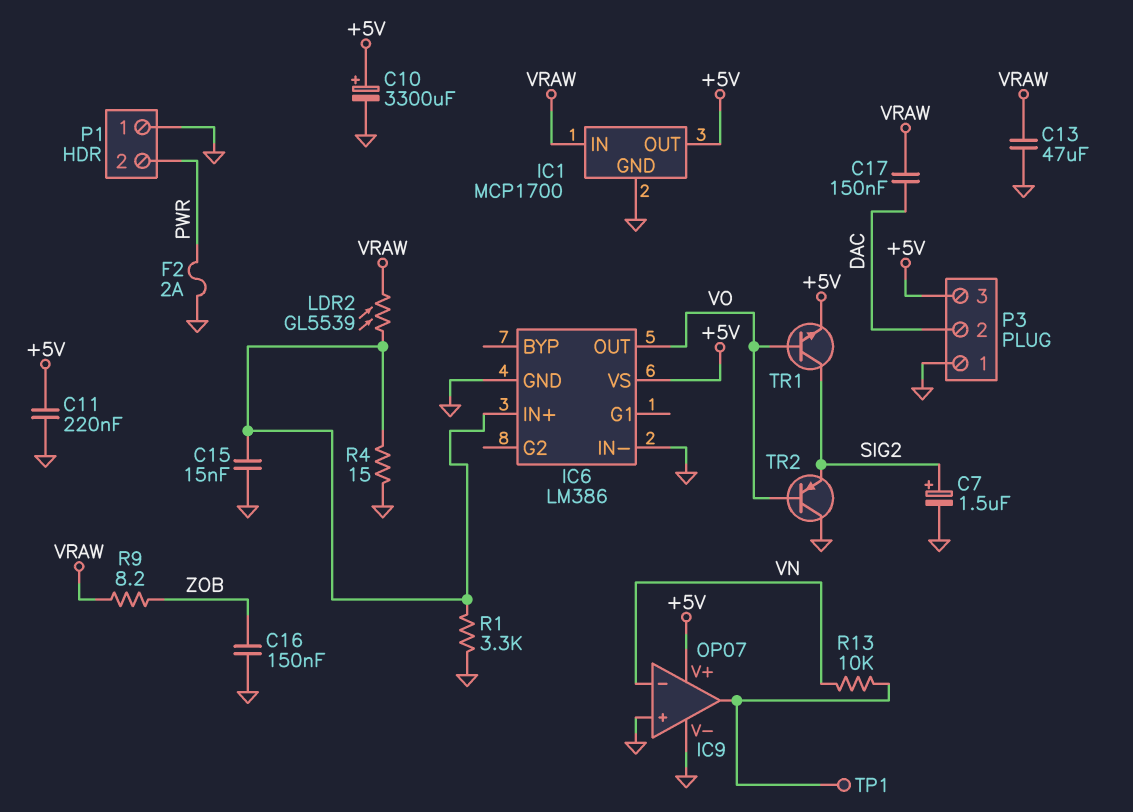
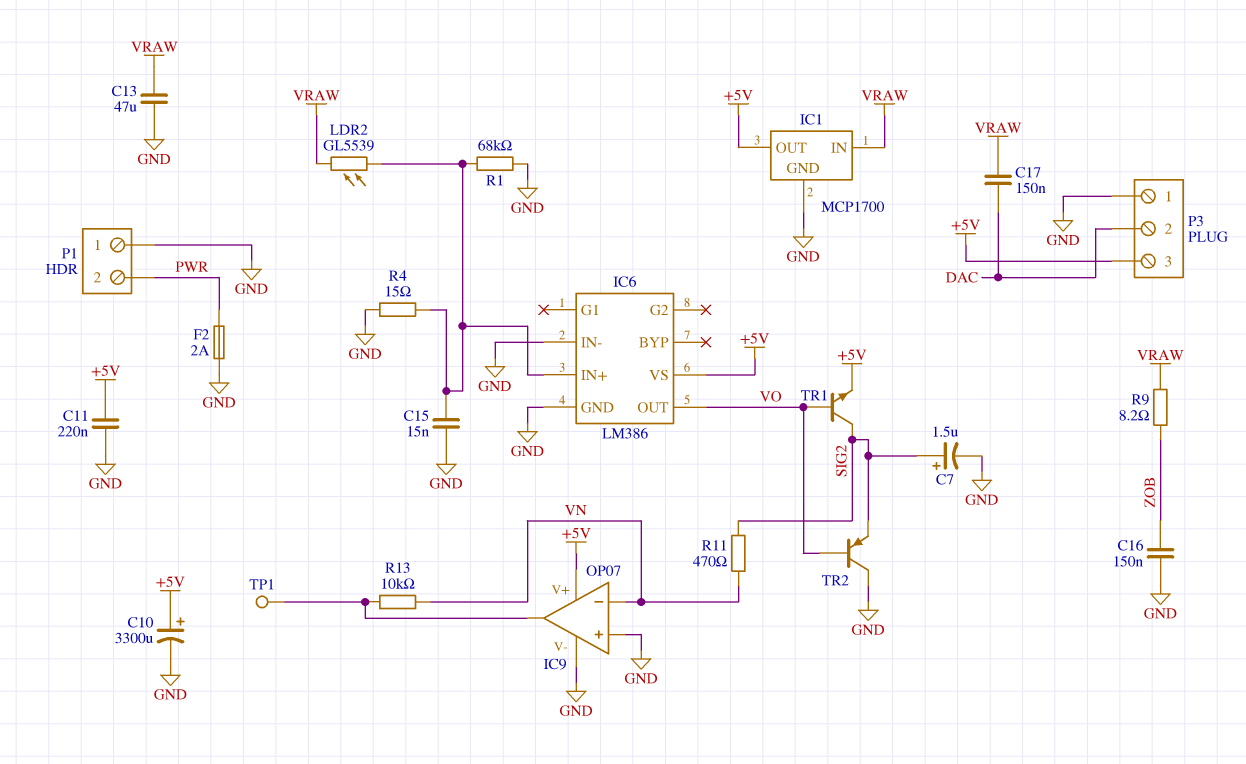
R1: 3.3k (GND, IC6/IN+) -> 68k (GND, IC6/IN+)
R11: none -> 470 (SIG2, VN)

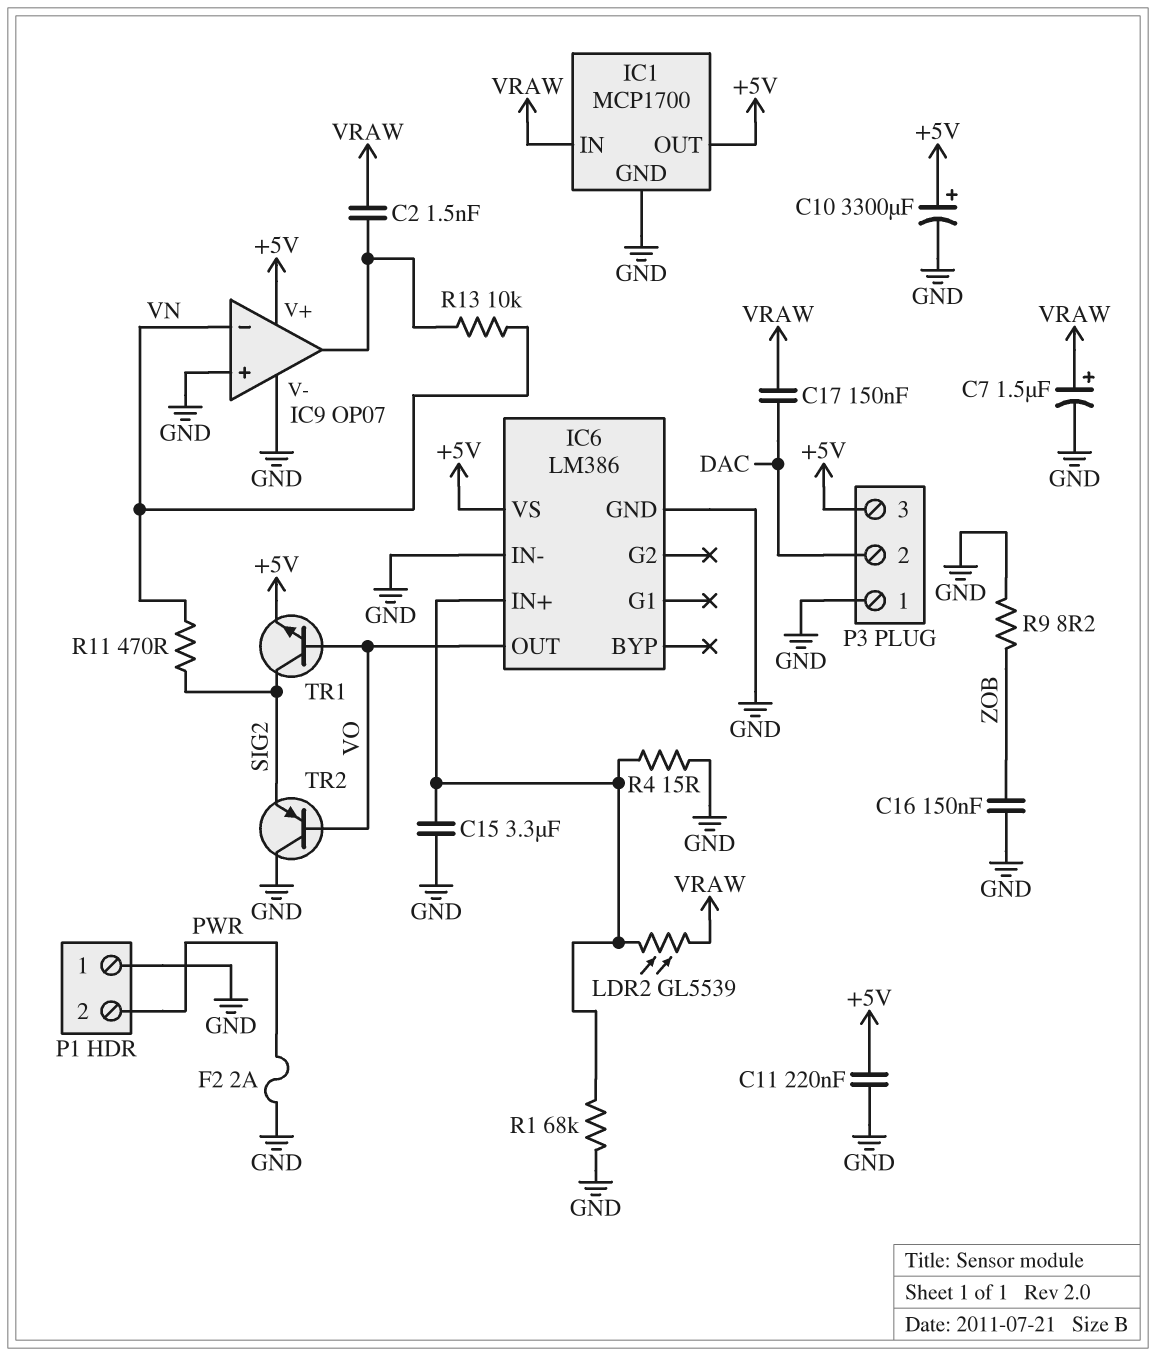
C2: none -> 1.5nF (IC9/out, VRAW)
C7: 1.5uF (plus SIG2, minus GND) -> 1.5uF (plus VRAW, minus GND)
C13: 47uF (GND, VRAW) -> none
C15: 15nF (GND, IC6/IN+) -> 3.3uF (GND, IC6/IN+)
R9: 8.2 (VRAW, ZOB) -> 8.2 (GND, ZOB)
TP1: test point (IC9/out) -> none

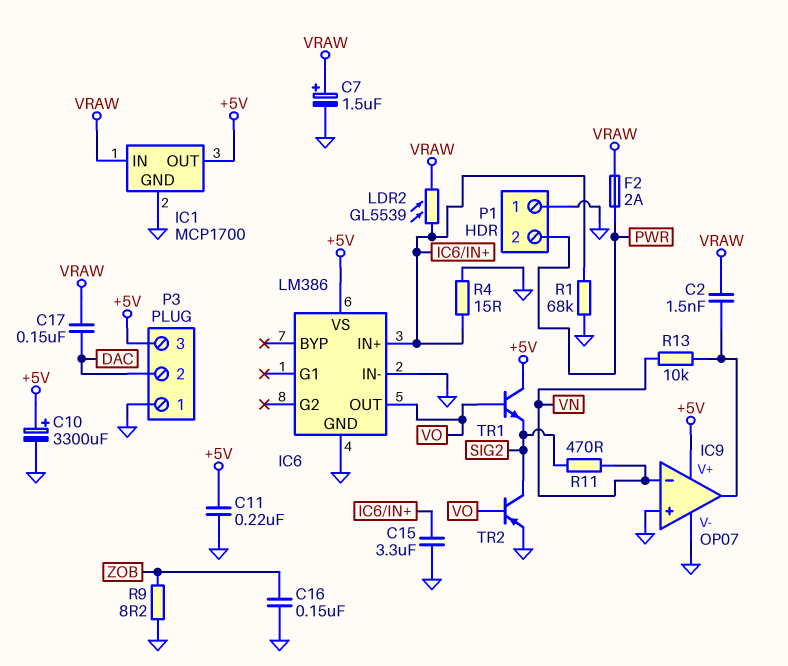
F2: 2A (GND, PWR) -> 2A (PWR, VRAW)
TR1: NPN (B VO, C SIG2, E +5V) -> NPN (B VO, C +5V, E SIG2)
TR2: PNP (B VO, C GND, E SIG2) -> PNP (B VO, C SIG2, E GND)

